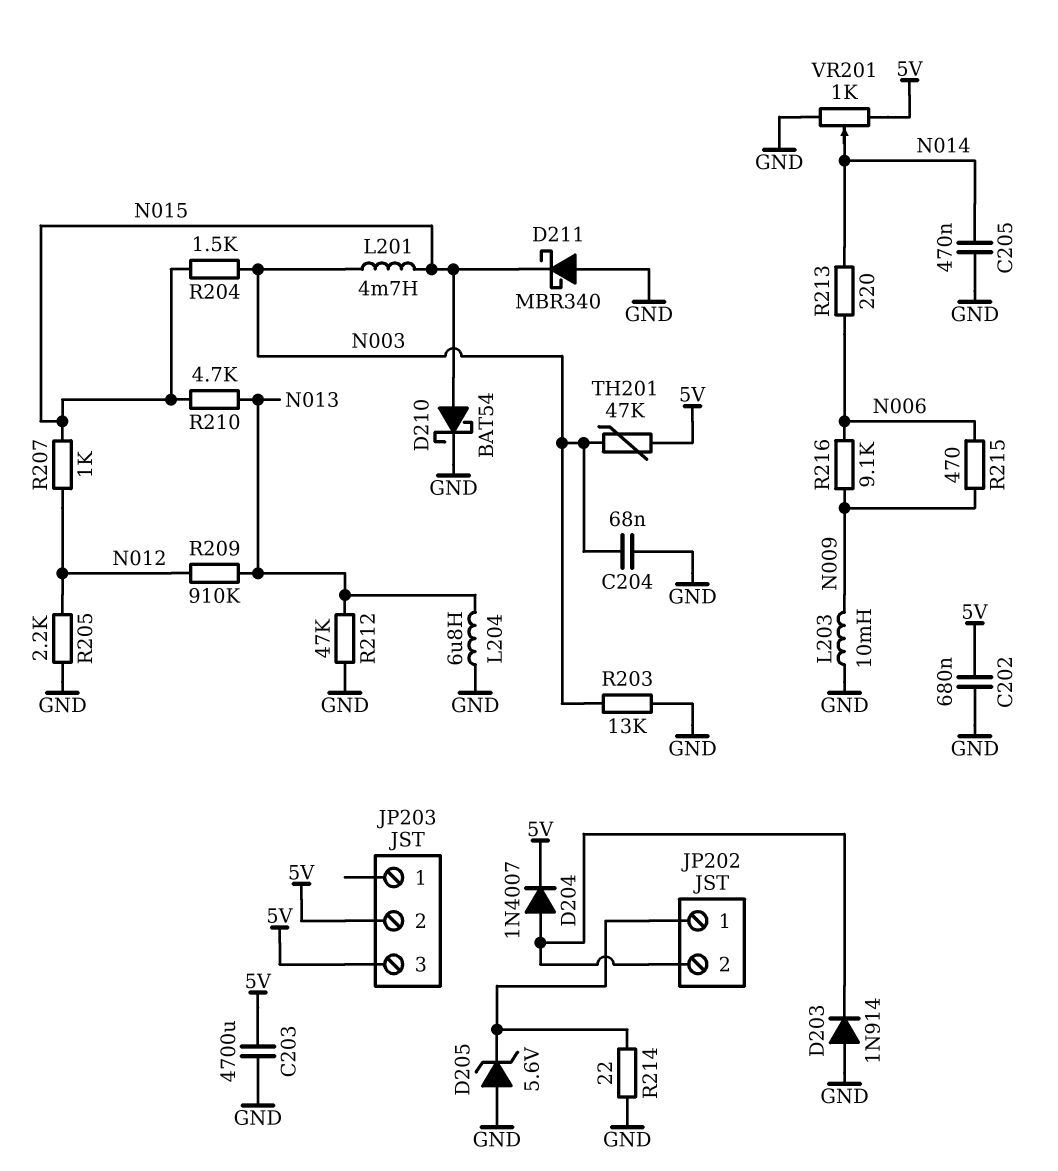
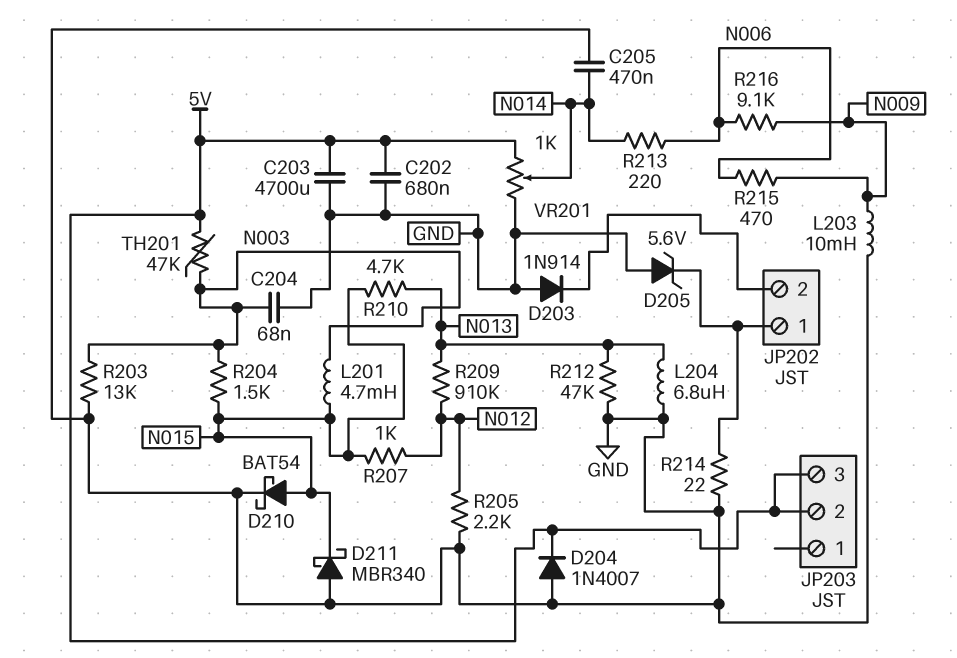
D204: diode 1N4007 (A JP202/2, K 5V) -> diode 1N4007 (A GND, K 5V)

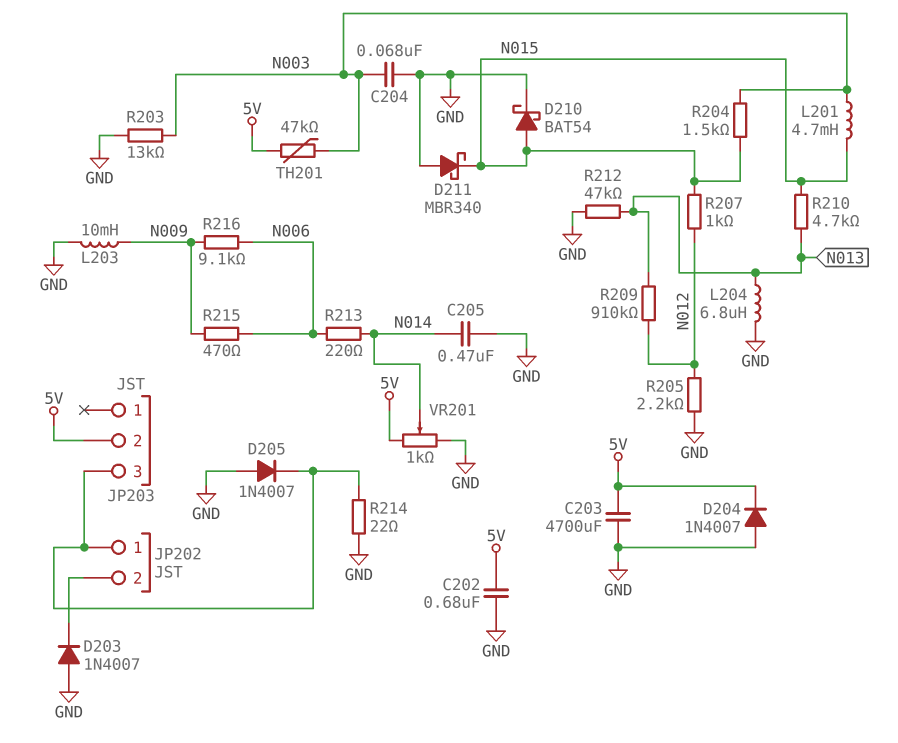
D203: diode 1N914 (A GND, K JP202/2) -> diode 1N4007 (A GND, K JP202/2)
D205: zener 5.6V (A GND, K JP202/1) -> diode 1N4007 (A GND, K JP202/1)
JP203 pin 3: 5V -> JP202/1

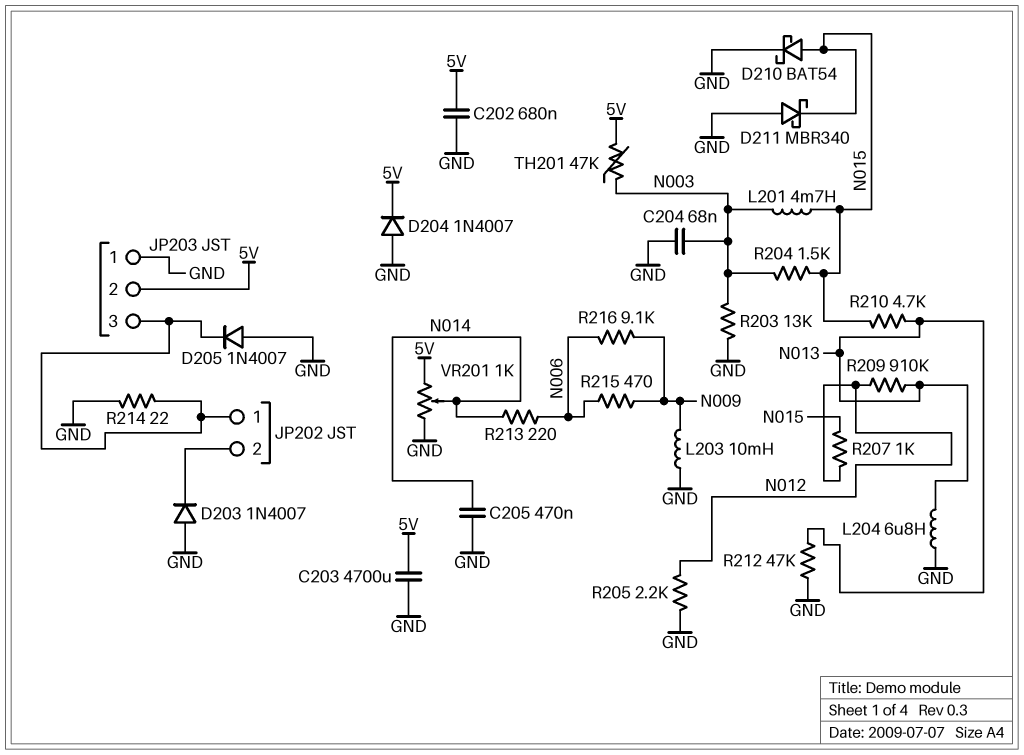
JP203 pin 1: none -> GND

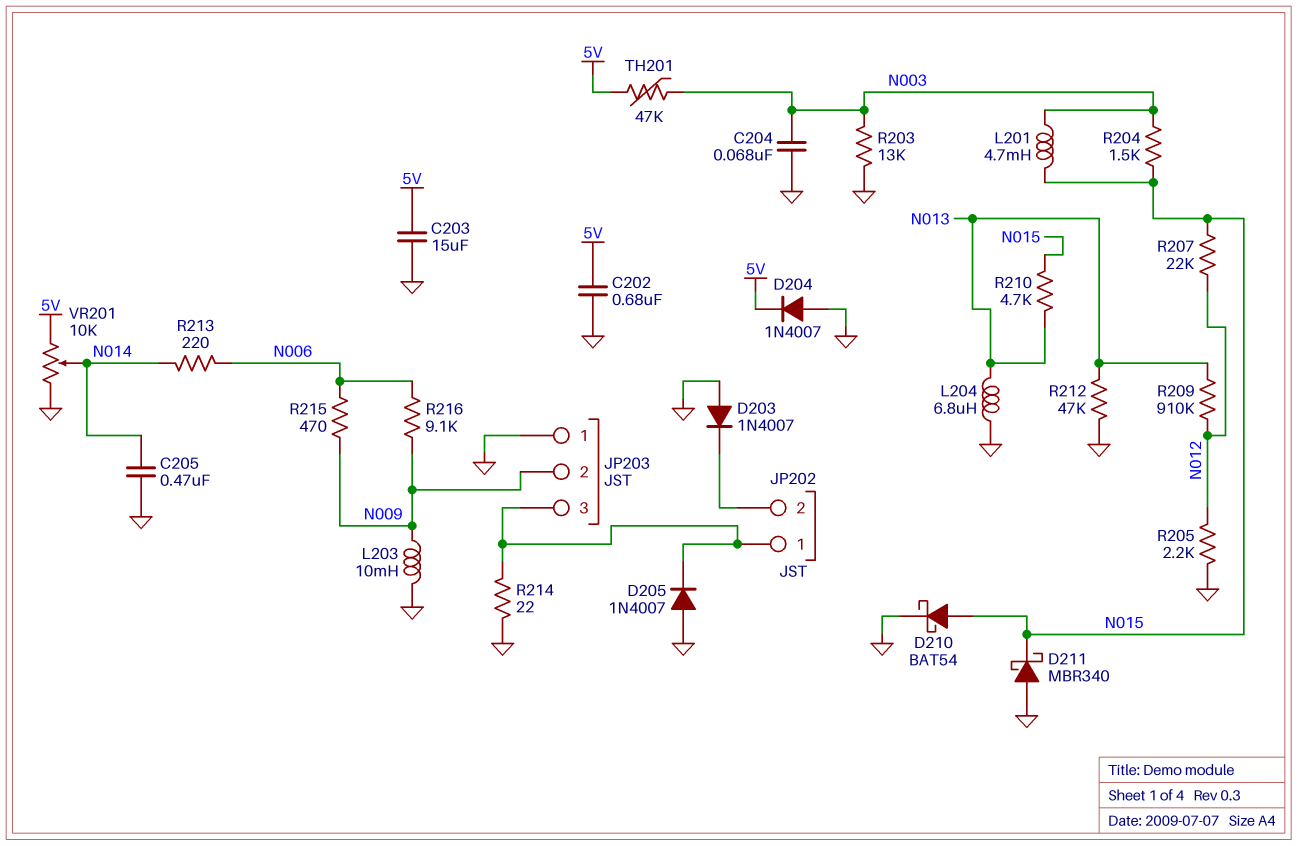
C203: 4700uF (5V, GND) -> 15uF (5V, GND)
JP203 pin 2: 5V -> N009
R207: 1k (N012, N015) -> 22k (N012, N015)
VR201: 1k (5V, GND, wiper N014) -> 10k (5V, GND, wiper N014)

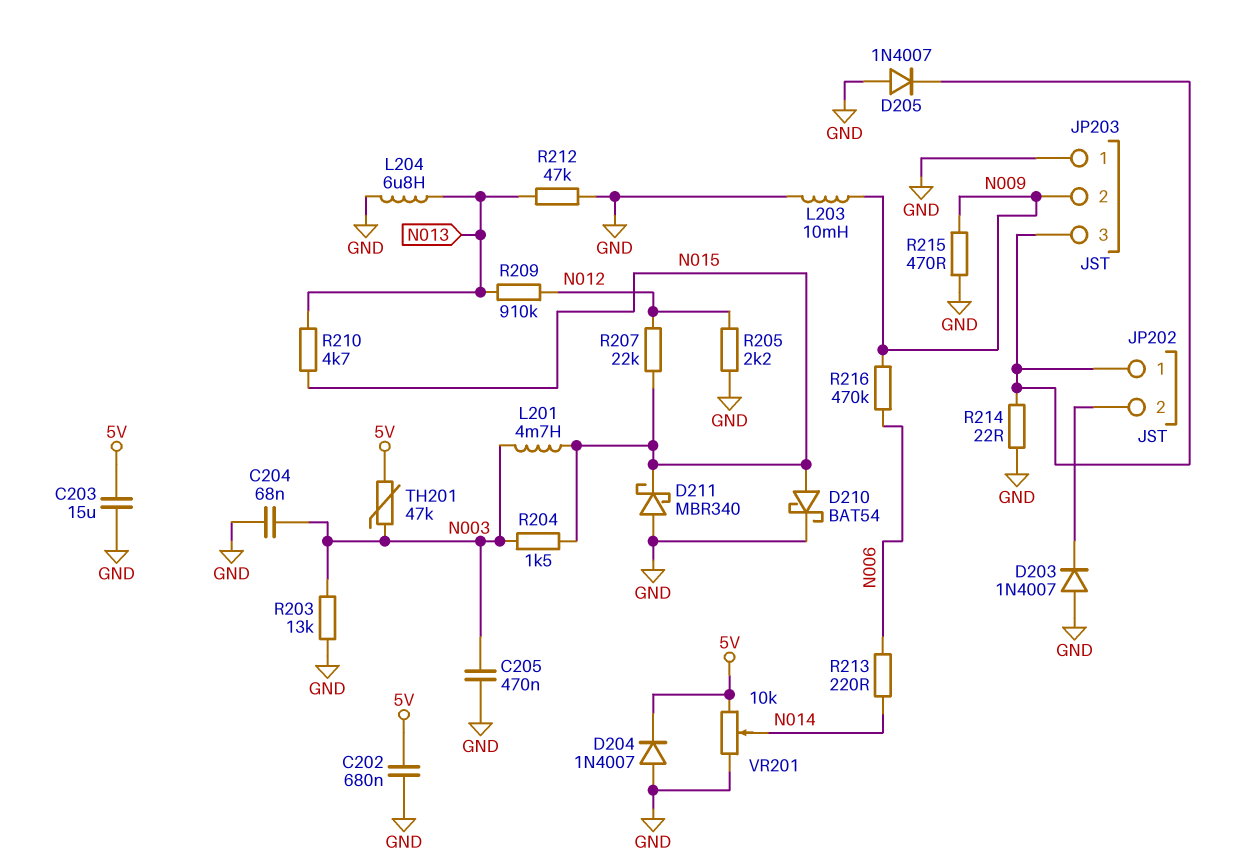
C205: 470nF (GND, N014) -> 470nF (GND, N003)
R215: 470 (N006, N009) -> 470 (GND, N009)
R216: 9.1k (N006, N009) -> 470k (N006, N009)

